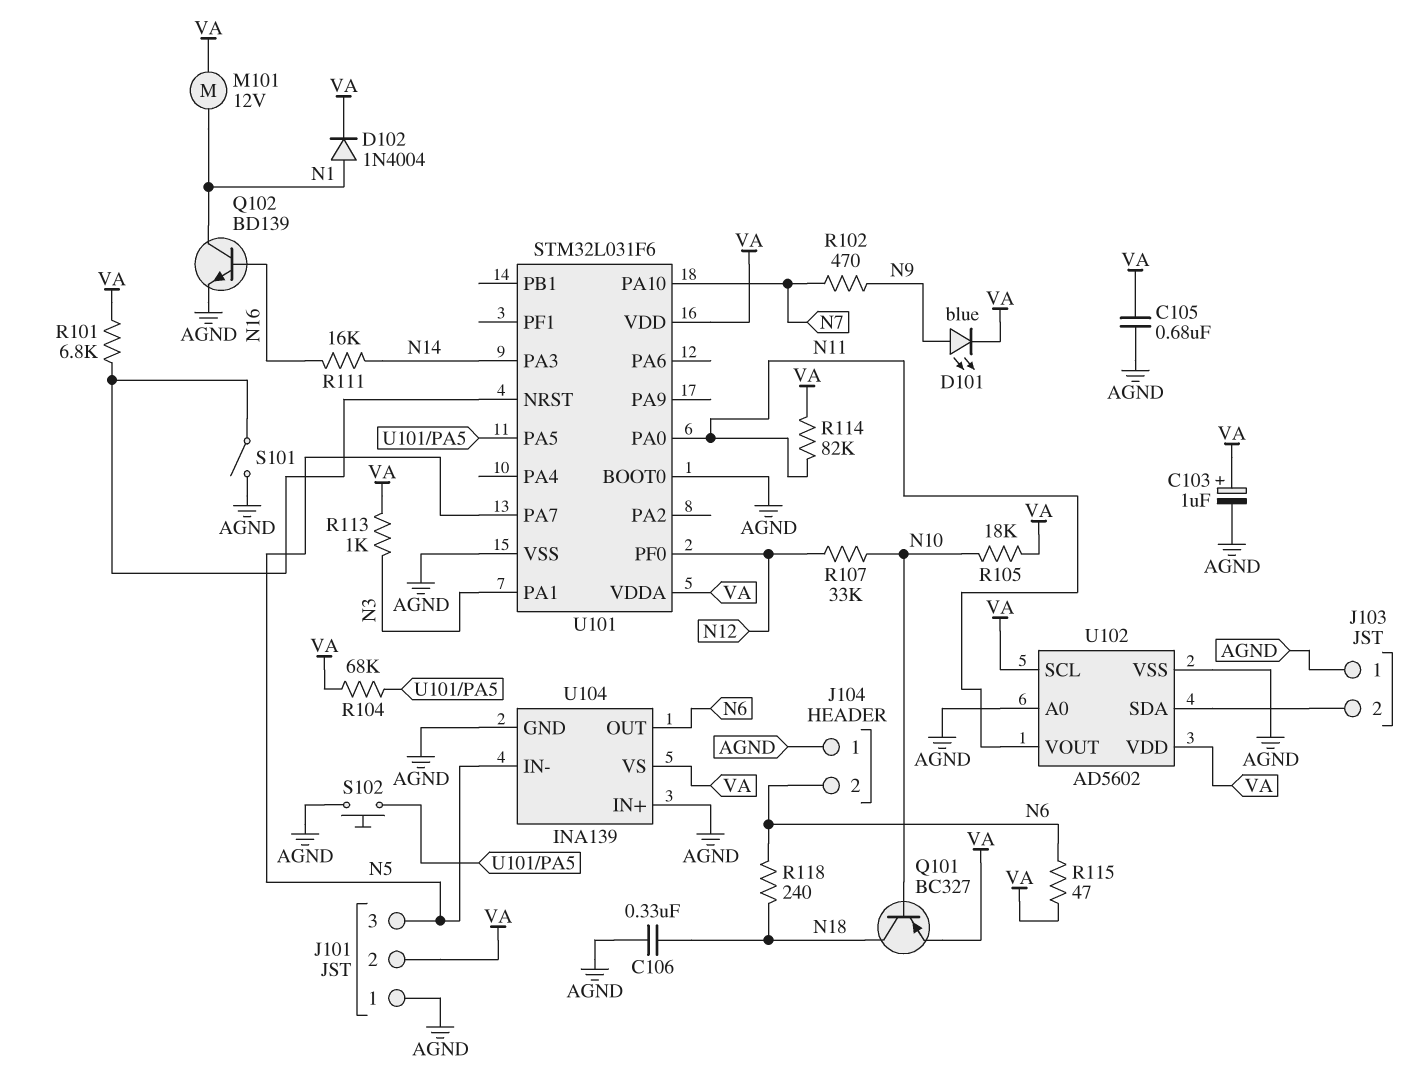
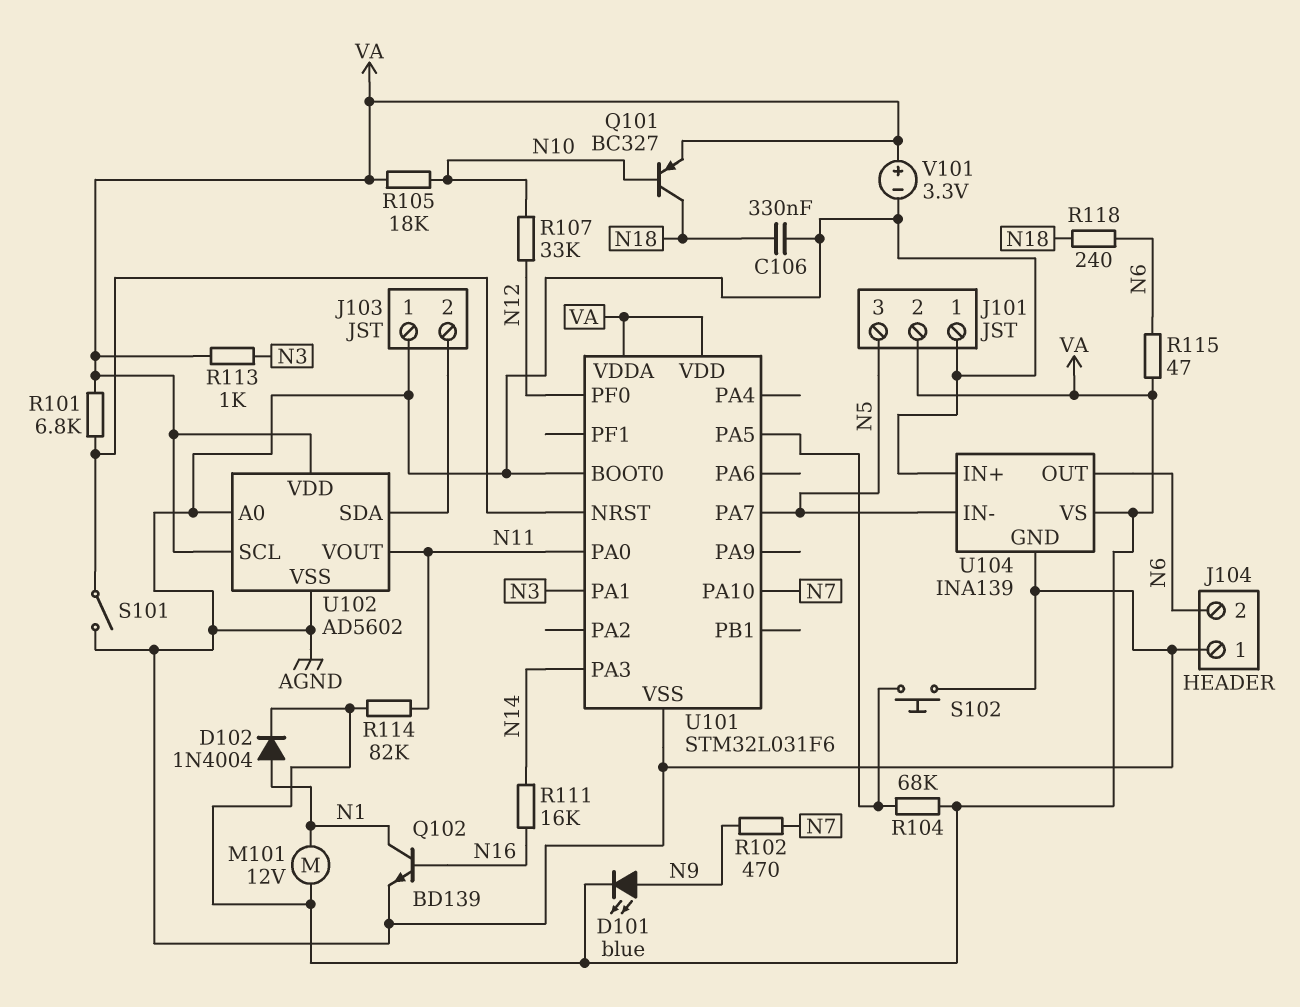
C103: 1uF (plus VA, minus AGND) -> none
C105: 680nF (AGND, VA) -> none
V101: none -> 3.3V (plus VA, minus AGND)

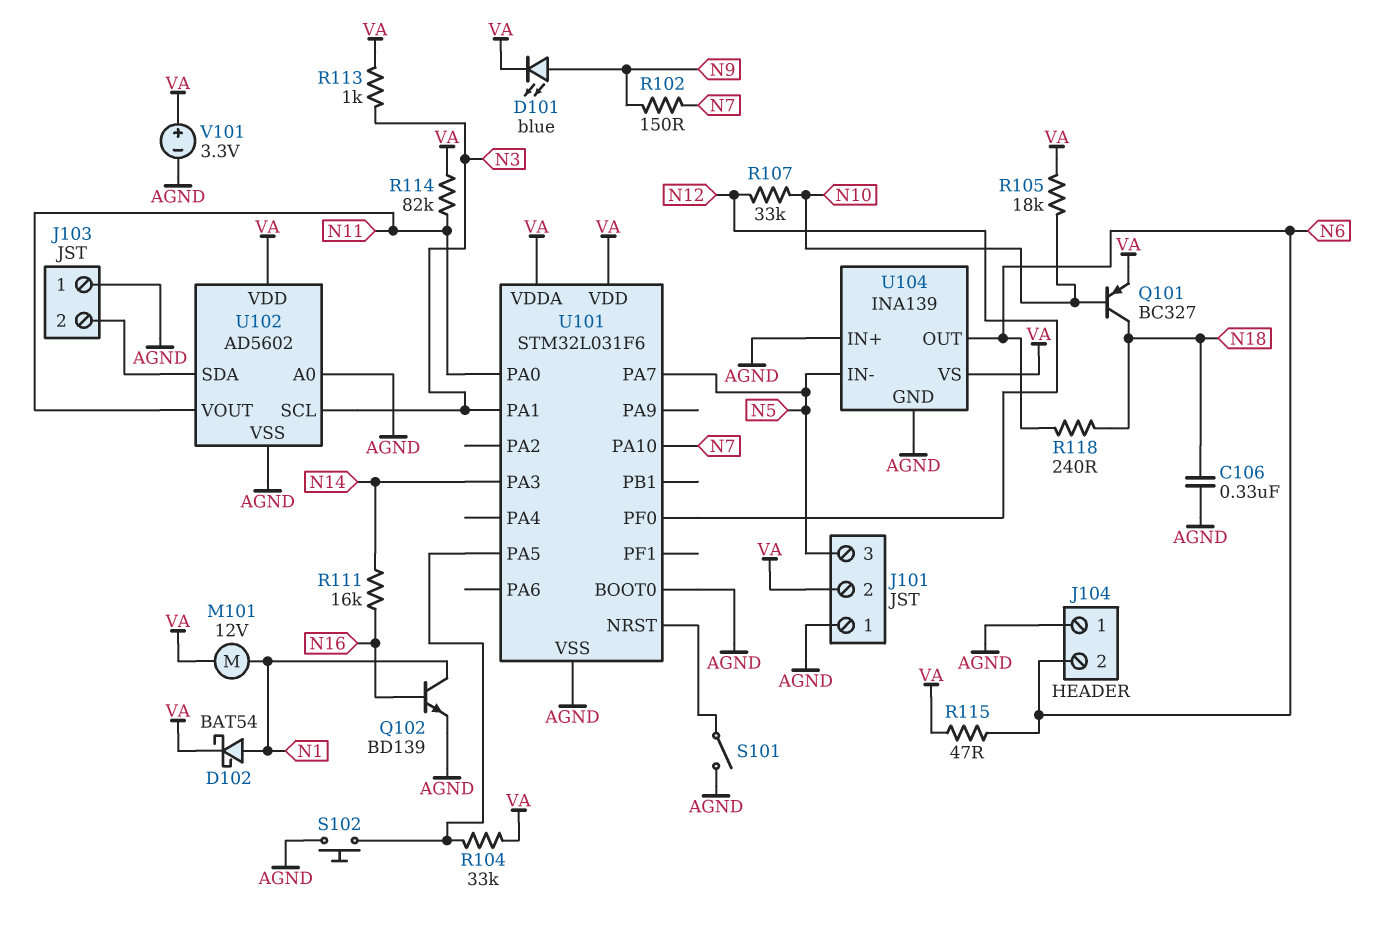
D102: diode 1N4004 (A N1, K VA) -> schottky BAT54 (A N1, K VA)
R101: 6.8k (U101/NRST, VA) -> none
R102: 470 (N7, N9) -> 150 (N7, N9)
R104: 68k (U101/PA5, VA) -> 33k (U101/PA5, VA)
U102 pin SCL: VA -> N3

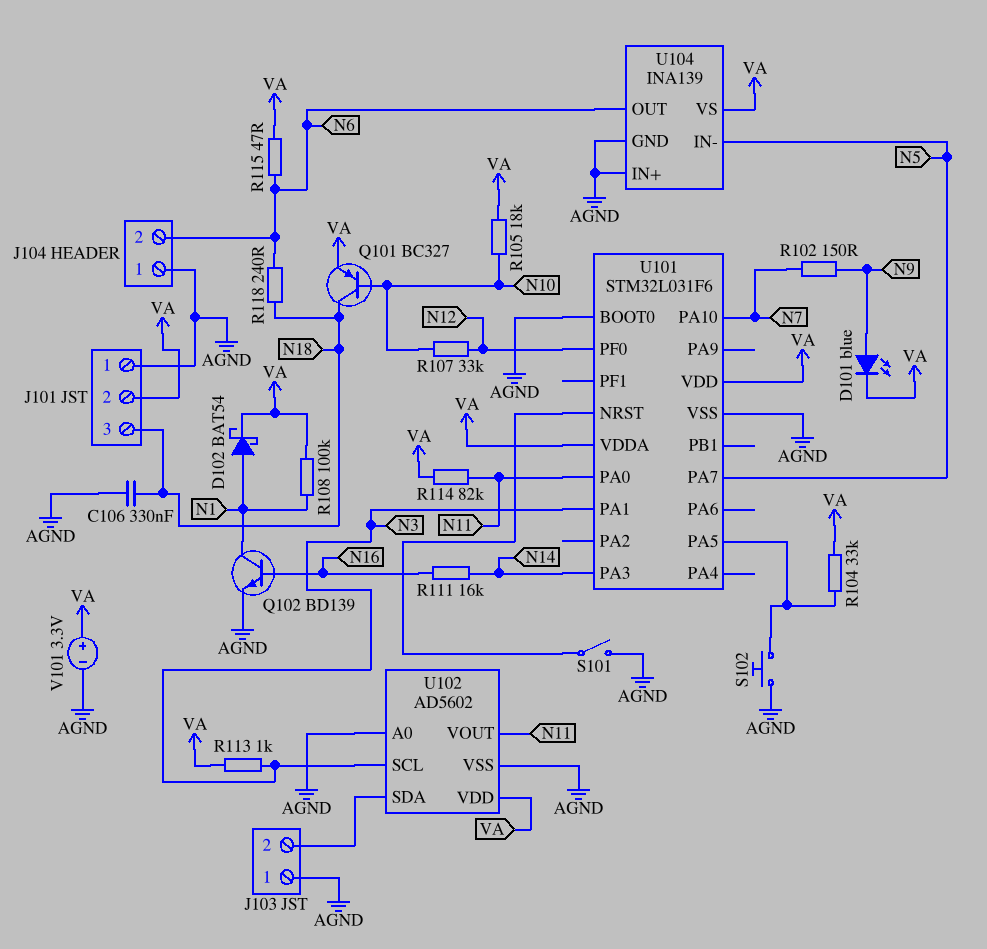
J101 pin 3: N5 -> N18
M101: motor 12V (N1, VA) -> none
R108: none -> 100k (N1, VA)

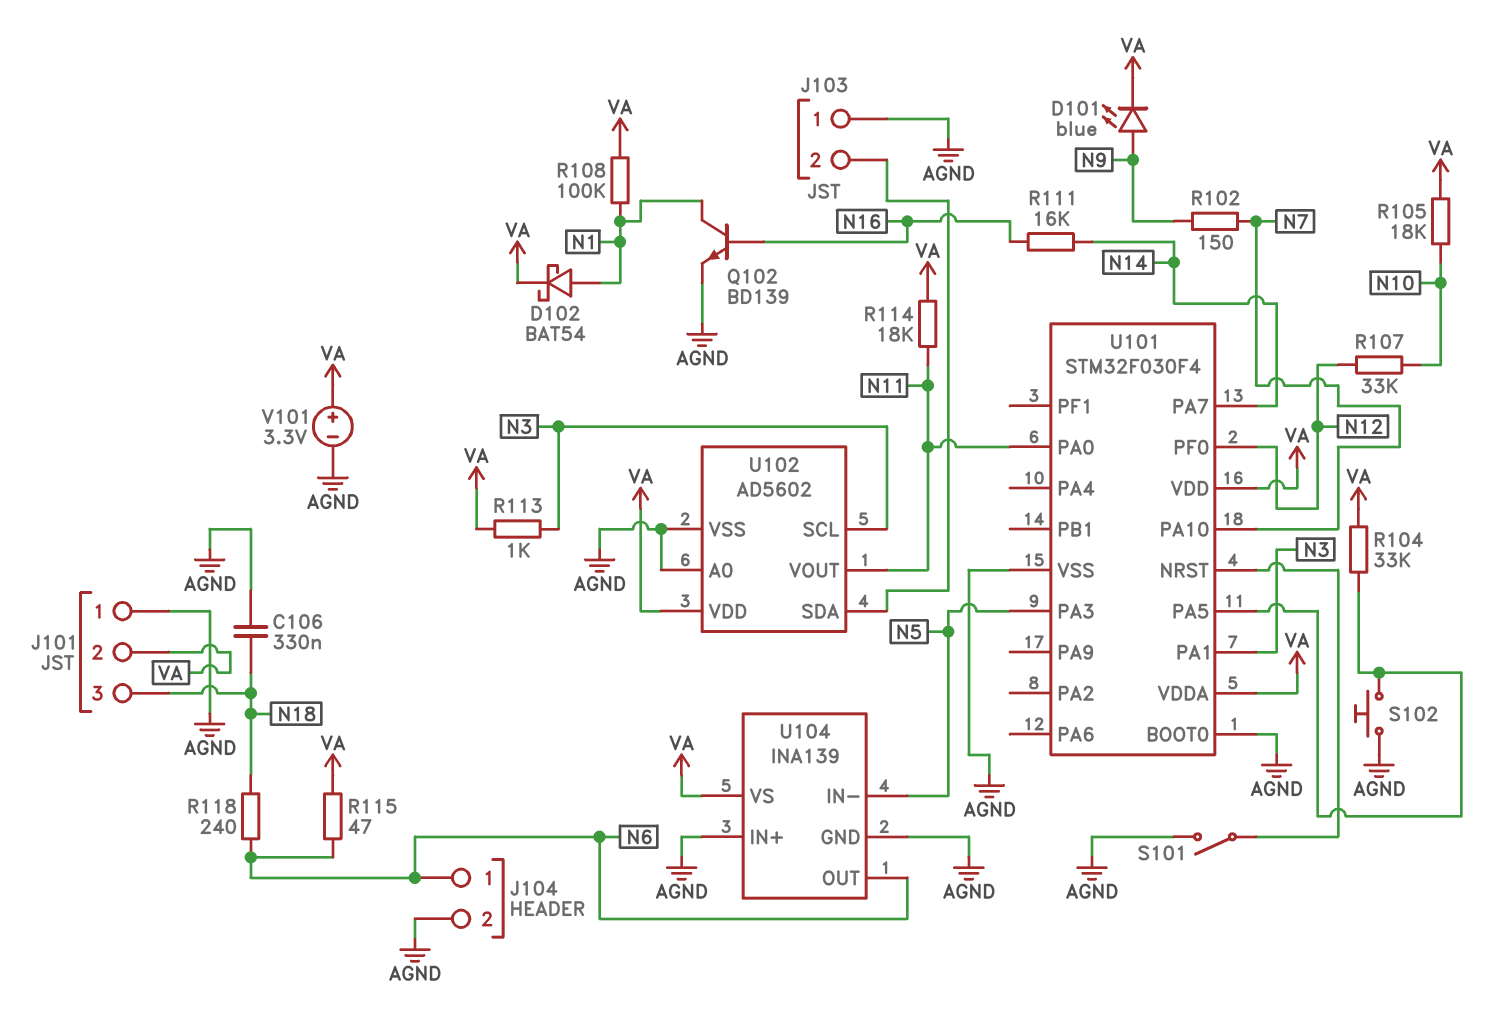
J104 pin 1: AGND -> N6
J104 pin 2: N6 -> AGND
Q101: PNP BC327 (B N10, C N18, E VA) -> none
R114: 82k (N11, VA) -> 18k (N11, VA)
U101: STM32L031F6 -> STM32F030F4
U101 pin PA3: N14 -> N5
U101 pin PA7: N5 -> N14

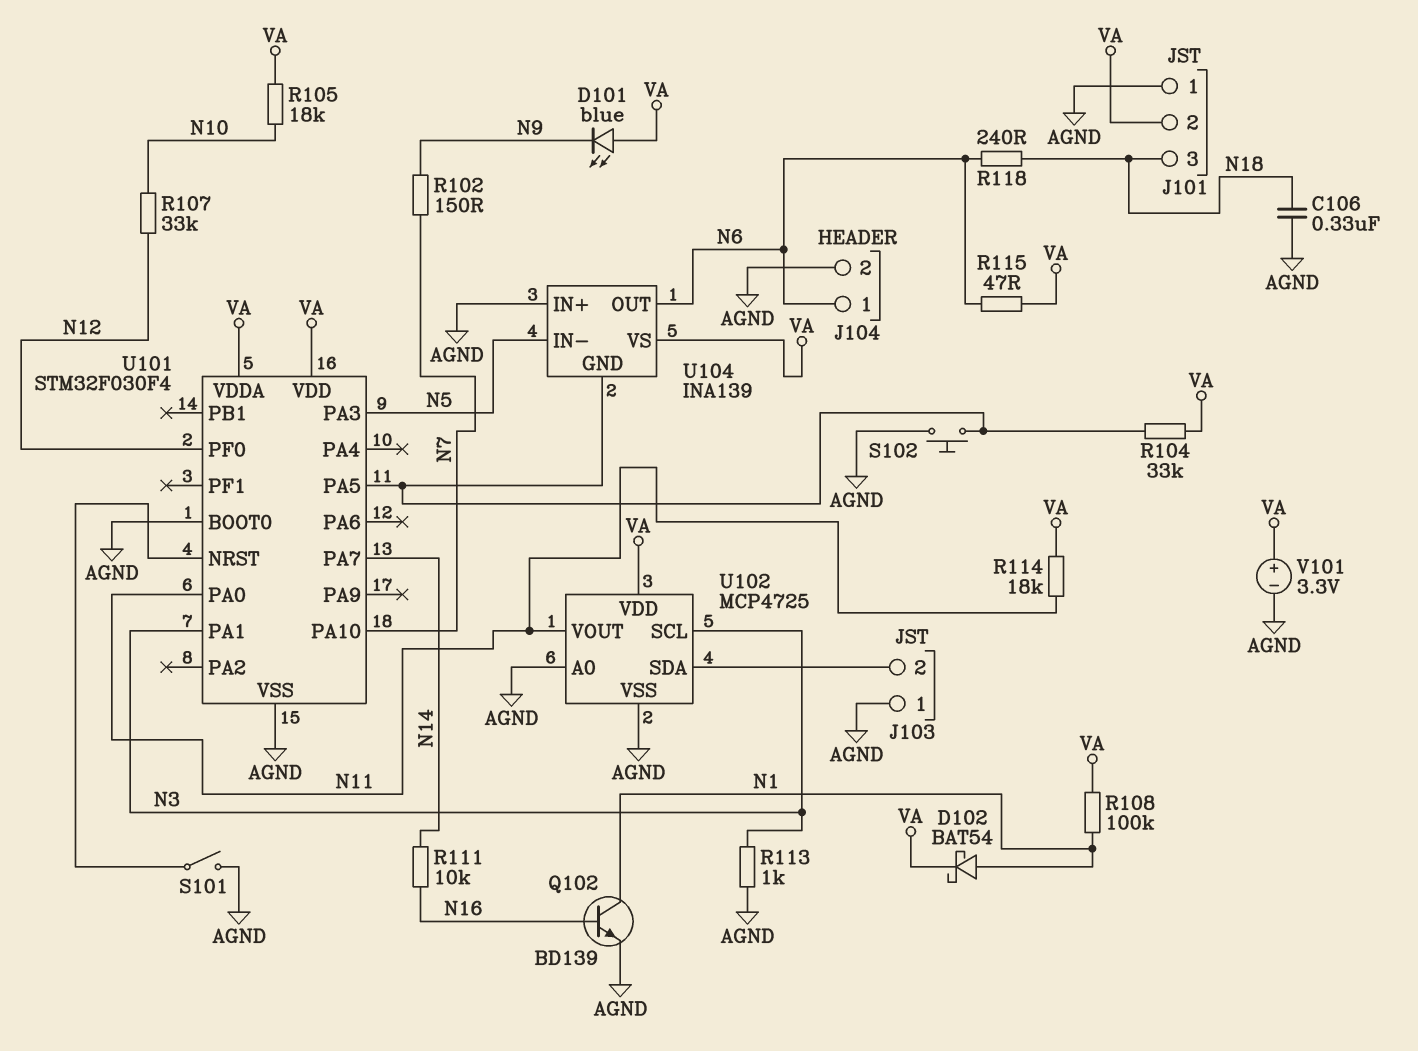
D101: LED blue (A N9, K VA) -> LED blue (A VA, K N9)
R111: 16k (N14, N16) -> 10k (N14, N16)
R113: 1k (N3, VA) -> 1k (AGND, N3)
U102: AD5602 -> MCP4725
U104 pin GND: AGND -> U101/PA5

